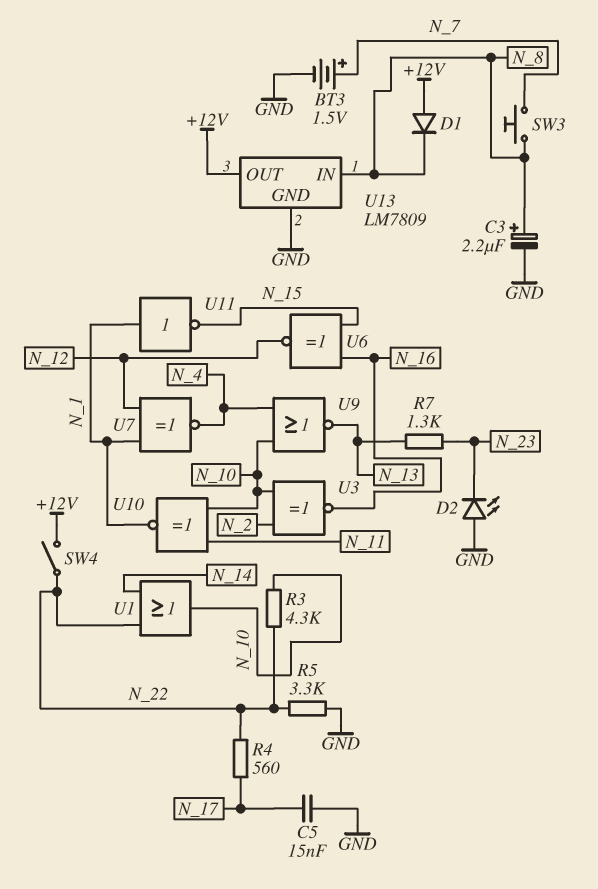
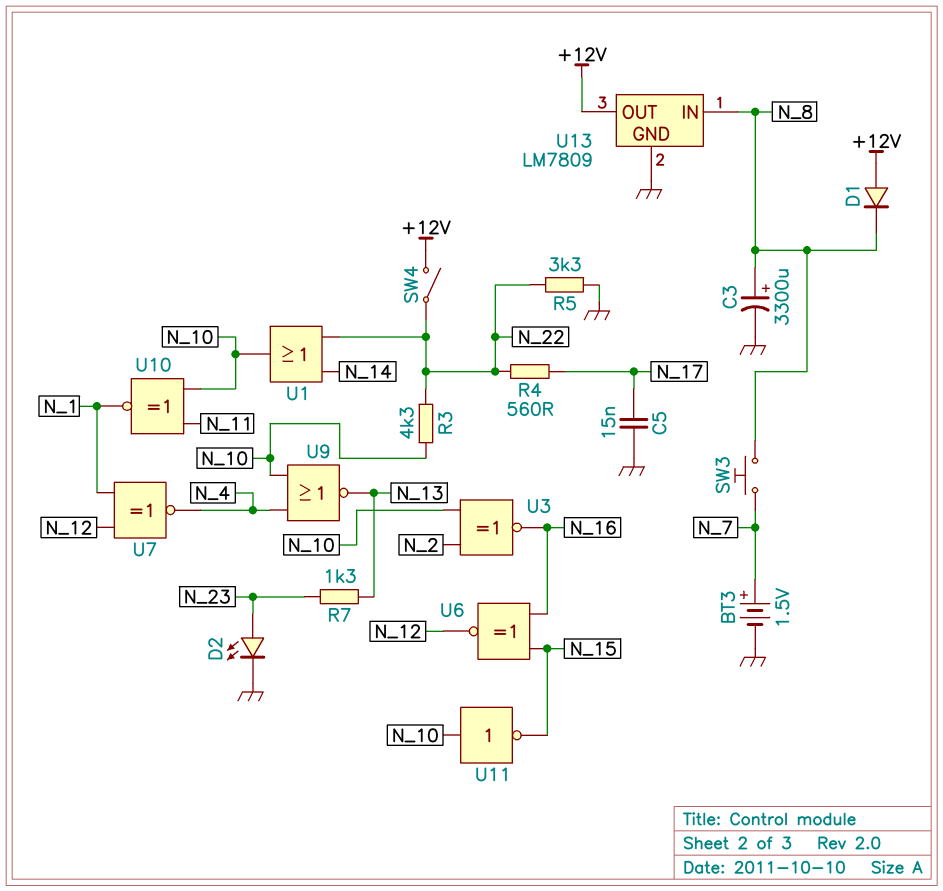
C3: 2.2uF (plus N_8, minus GND) -> 3300uF (plus N_8, minus GND)
D2: LED (A GND, K N_23) -> LED (A N_23, K GND)
U11: NOT (in N_1, out N_15) -> NOT (in N_10, out N_15)

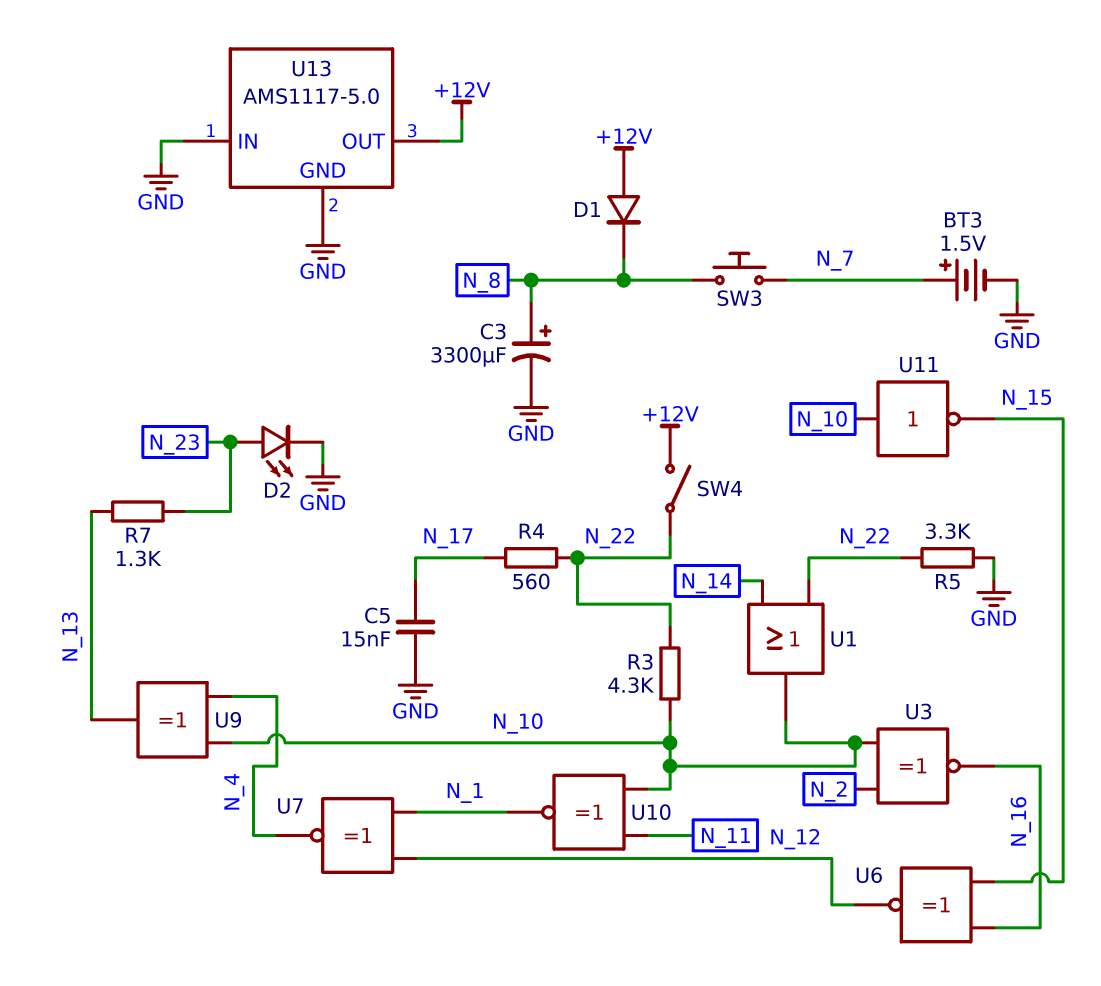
U9: NOR (in N_4, in N_10, out N_13) -> XOR (in N_4, in N_10, out N_13)
U13: LM7809 -> AMS1117-5.0
U13 pin IN: N_8 -> GND

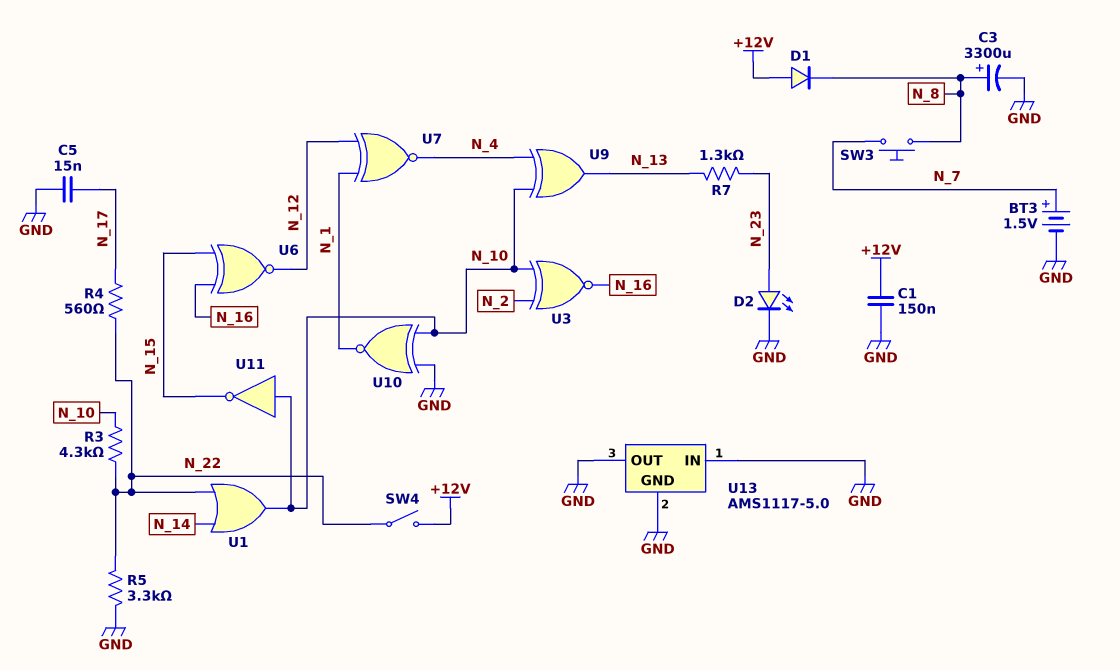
C1: none -> 150nF (+12V, GND)
U10: XNOR (in N_10, in N_11, out N_1) -> XNOR (in GND, in N_10, out N_1)
U13 pin OUT: +12V -> GND

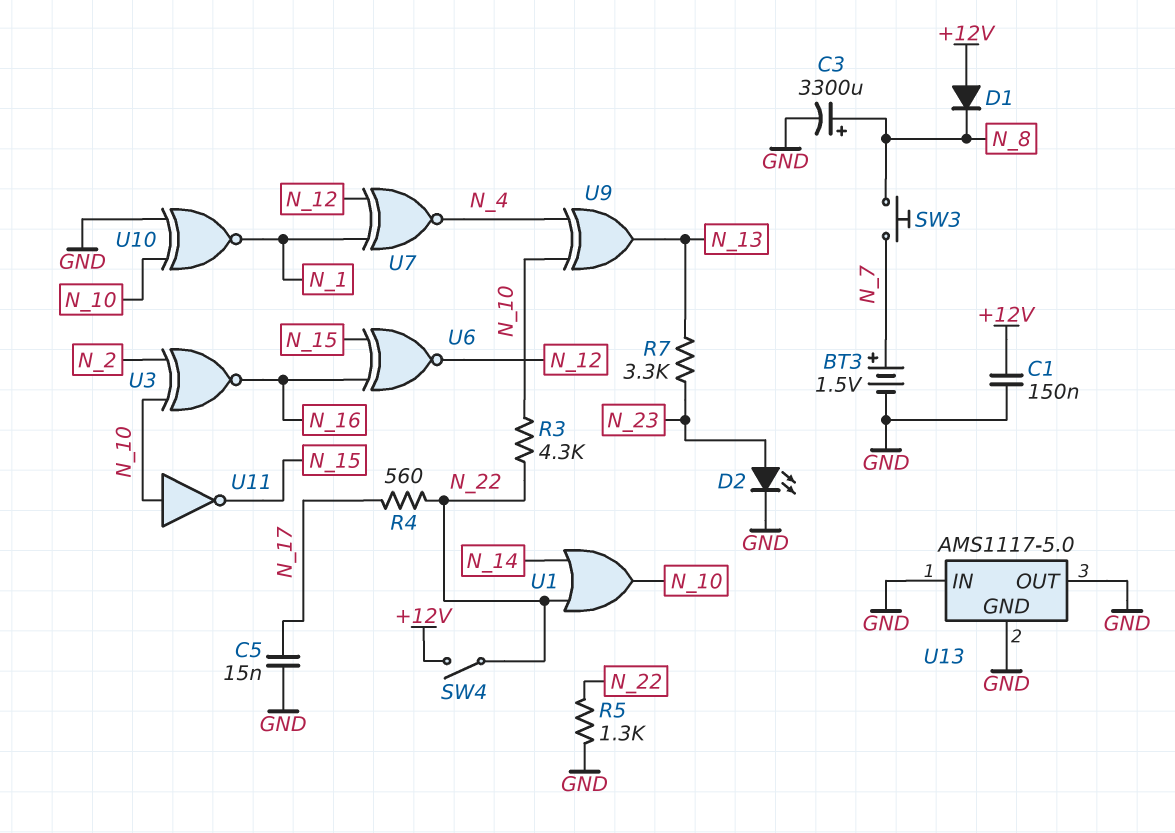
R5: 3.3k (GND, N_22) -> 1.3k (GND, N_22)
R7: 1.3k (N_13, N_23) -> 3.3k (N_13, N_23)

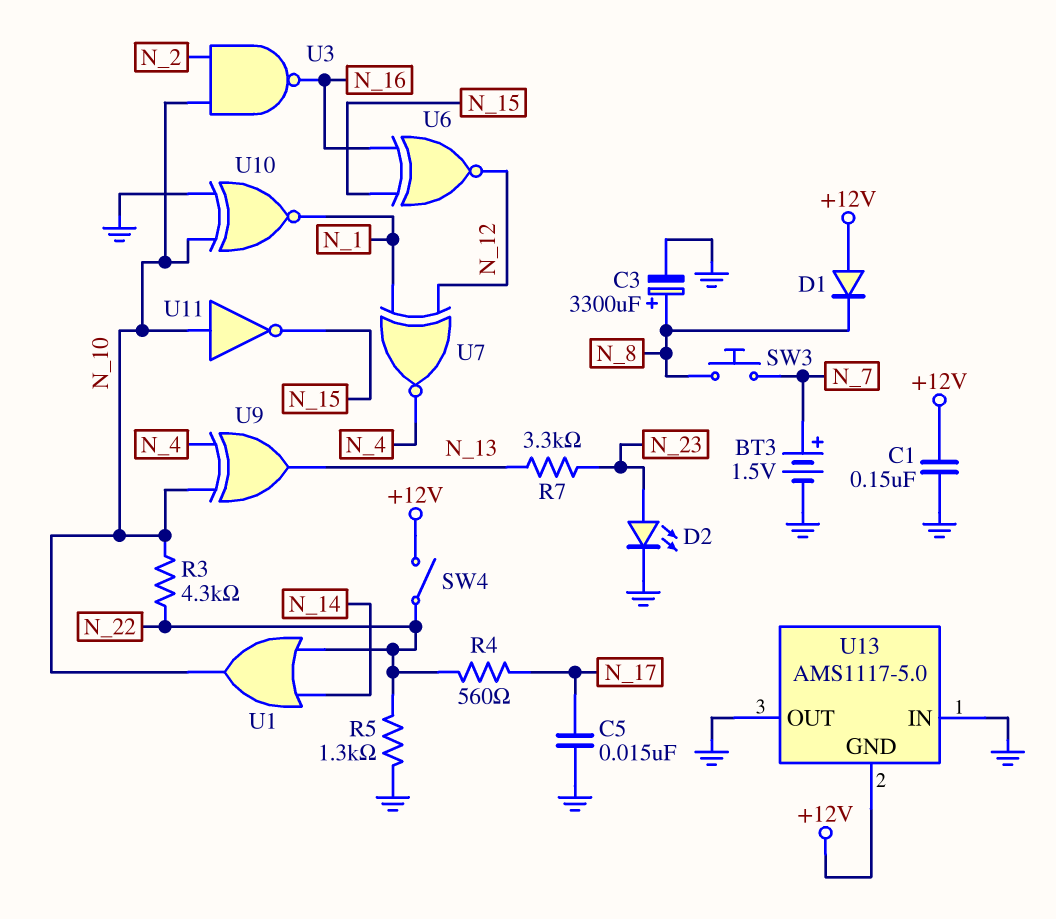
U3: XNOR (in N_2, in N_10, out N_16) -> NAND (in N_2, in N_10, out N_16)
U13 pin GND: GND -> +12V

